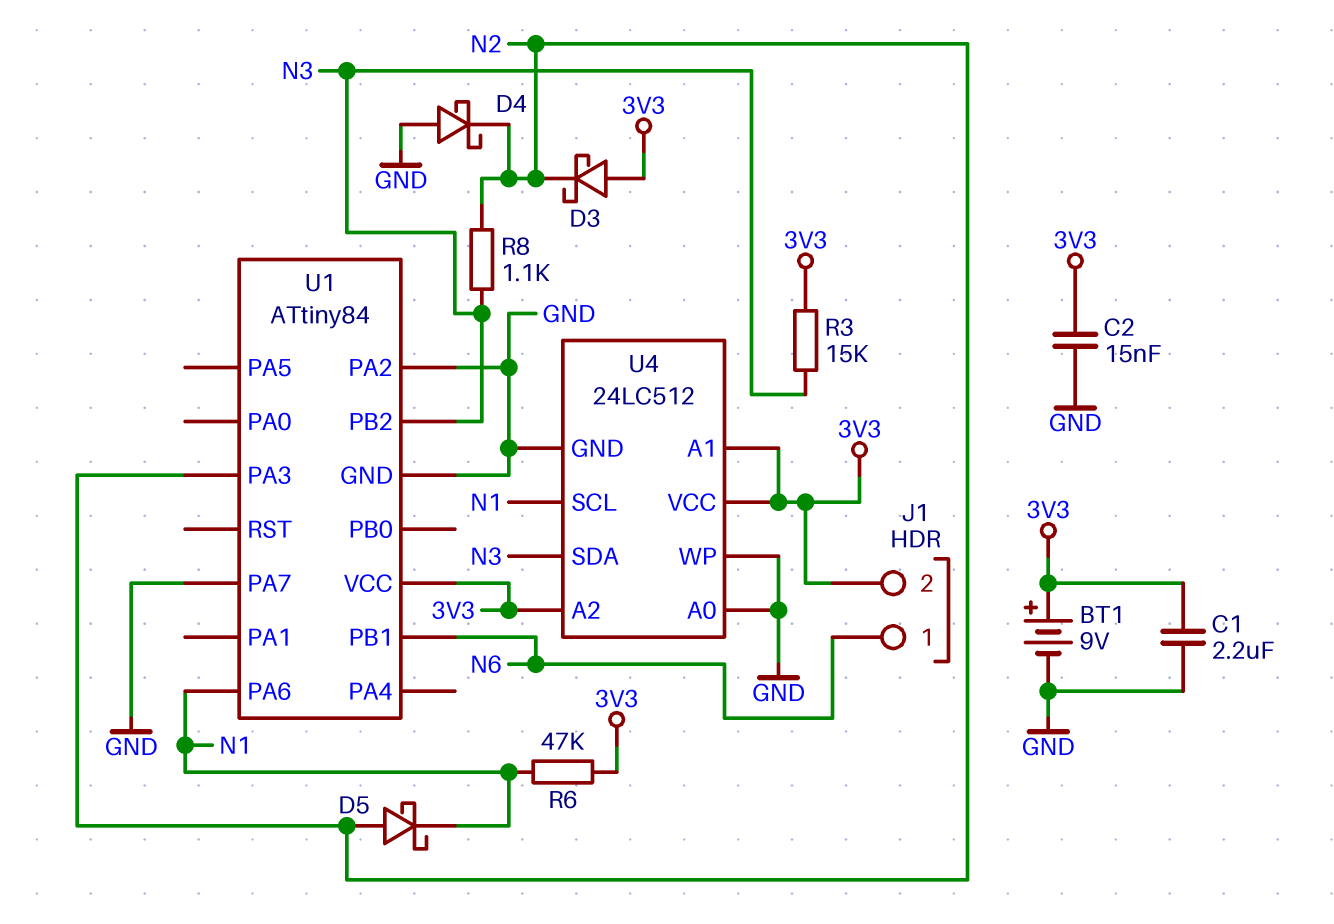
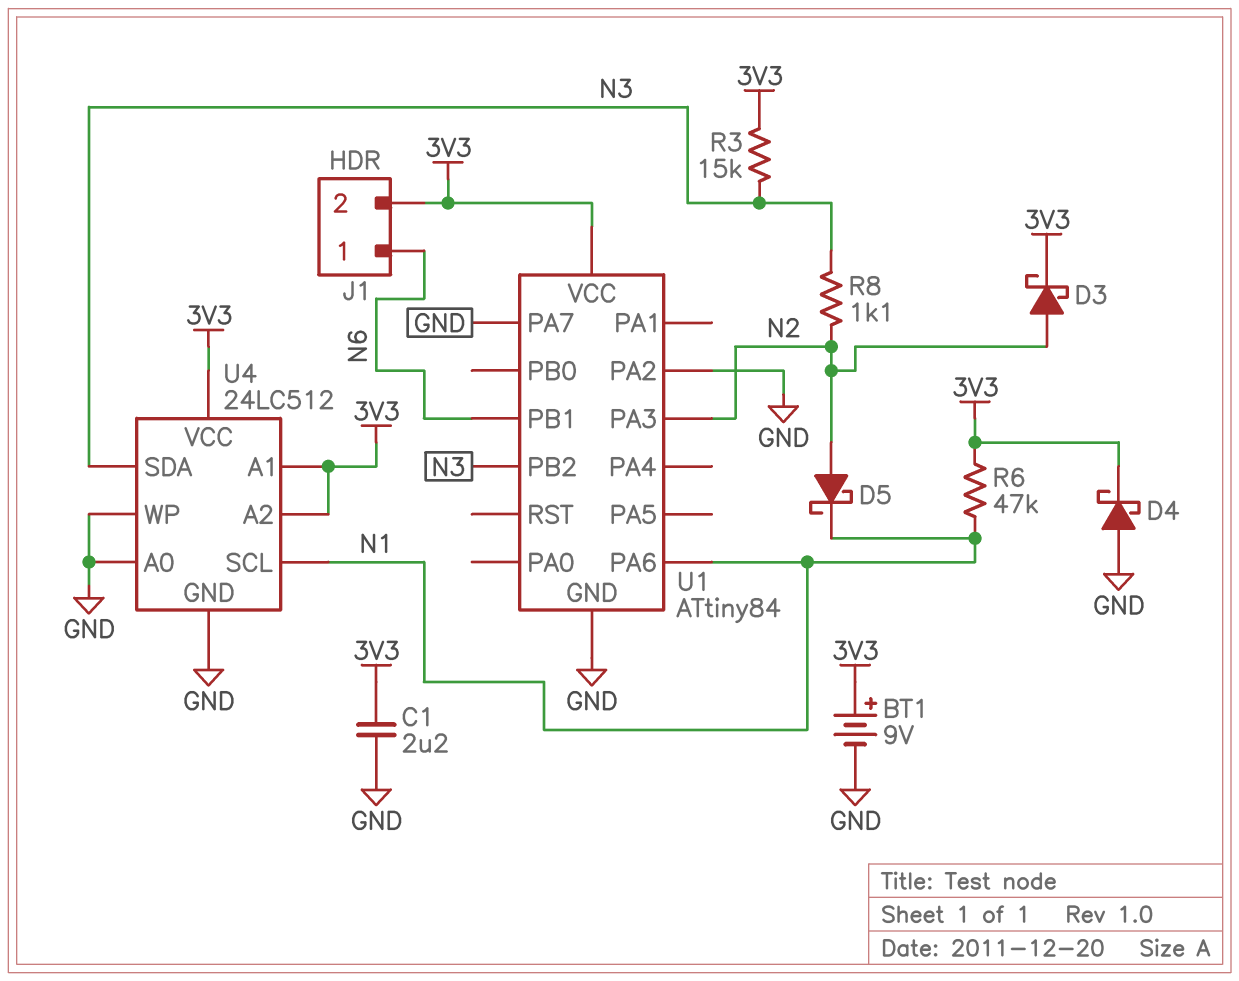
C2: 15nF (3V3, GND) -> none
D3: schottky (A 3V3, K N2) -> schottky (A N2, K 3V3)
D4: schottky (A GND, K N2) -> schottky (A GND, K 3V3)

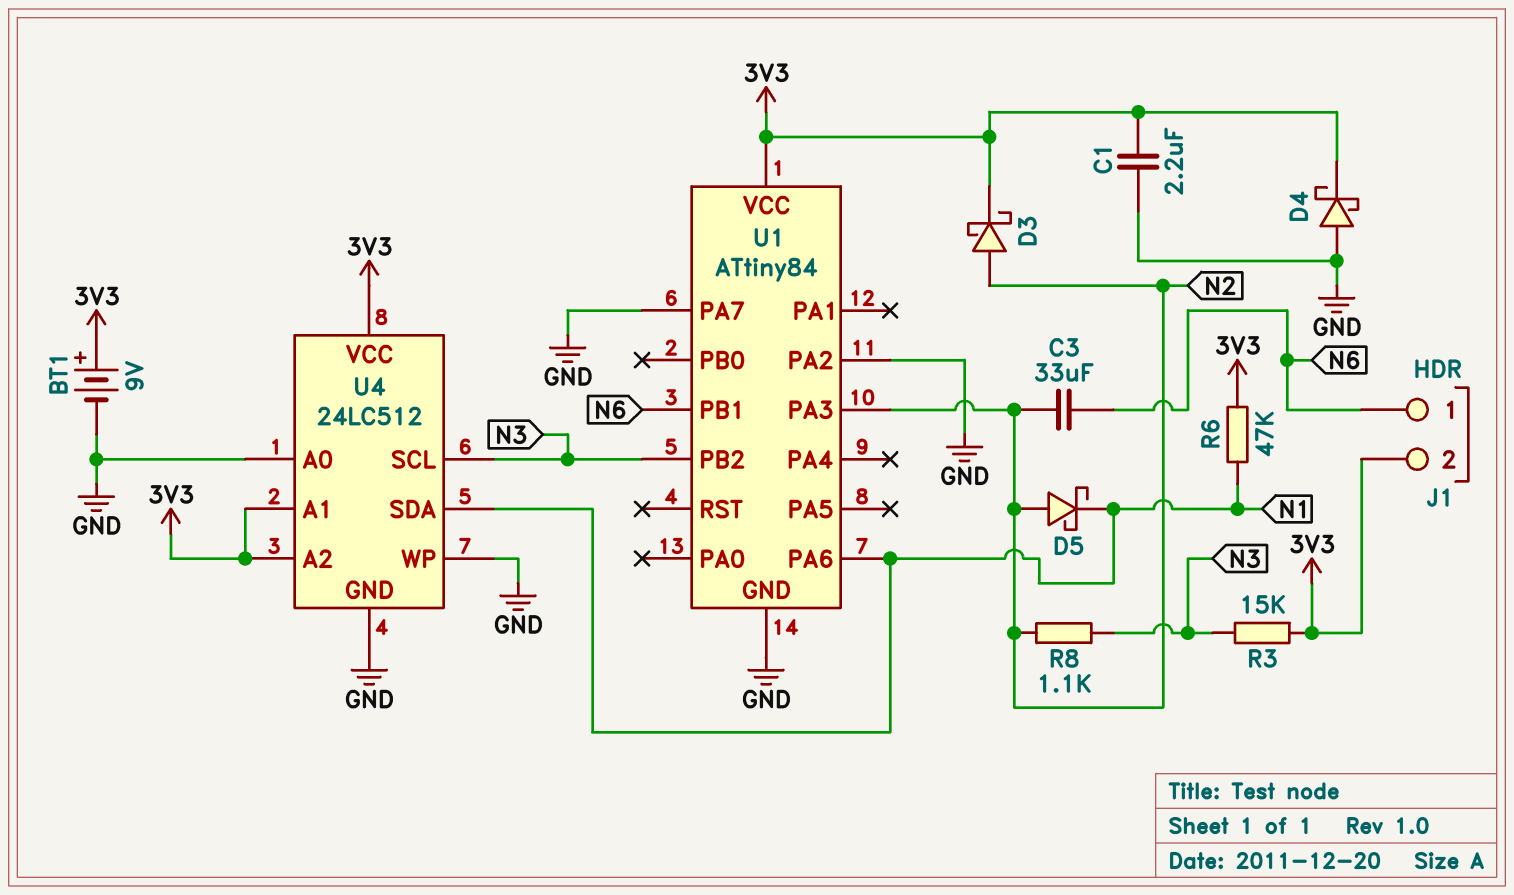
C3: none -> 33uF (N2, N6)
U4 pin SCL: N1 -> N3
U4 pin SDA: N3 -> N1

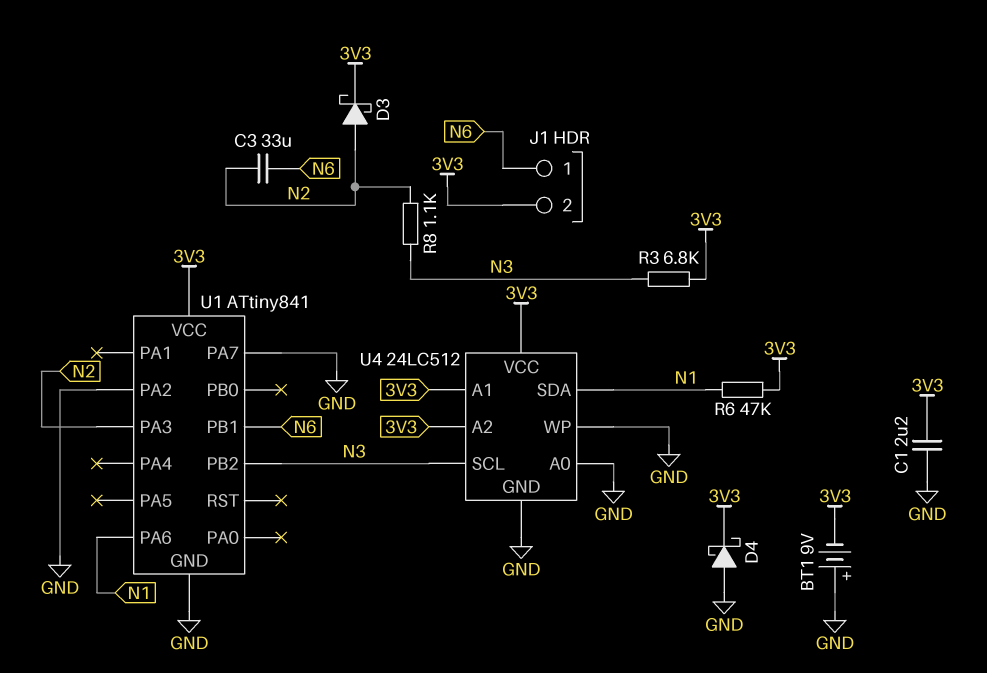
BT1: 9V (plus 3V3, minus GND) -> 9V (plus GND, minus 3V3)
D5: schottky (A N2, K N1) -> none
R3: 15k (3V3, N3) -> 6.8k (3V3, N3)
U1: ATtiny84 -> ATtiny841

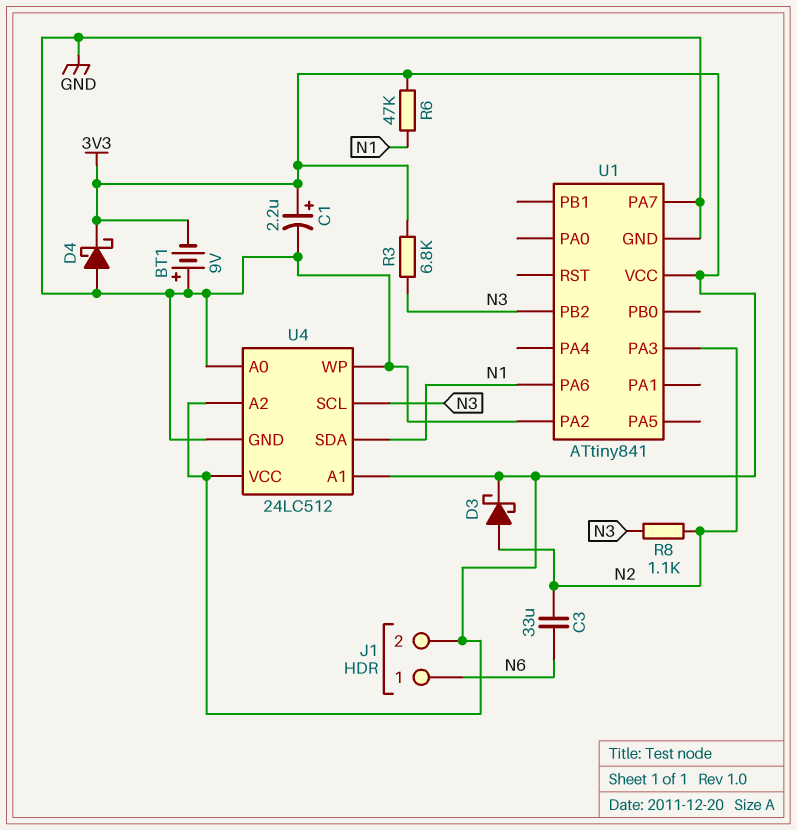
C1: 2.2uF (3V3, GND) -> 2.2uF (plus 3V3, minus GND)
U1 pin PB1: N6 -> none

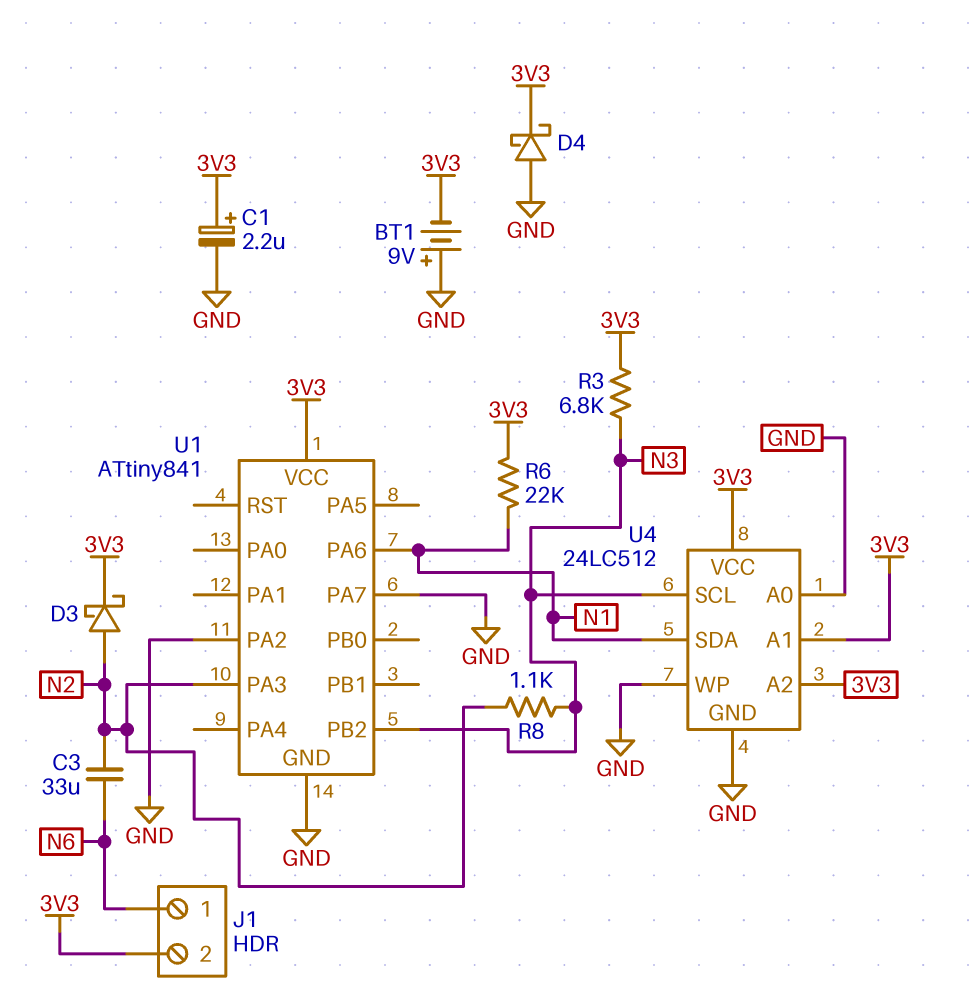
R6: 47k (3V3, N1) -> 22k (3V3, N1)

